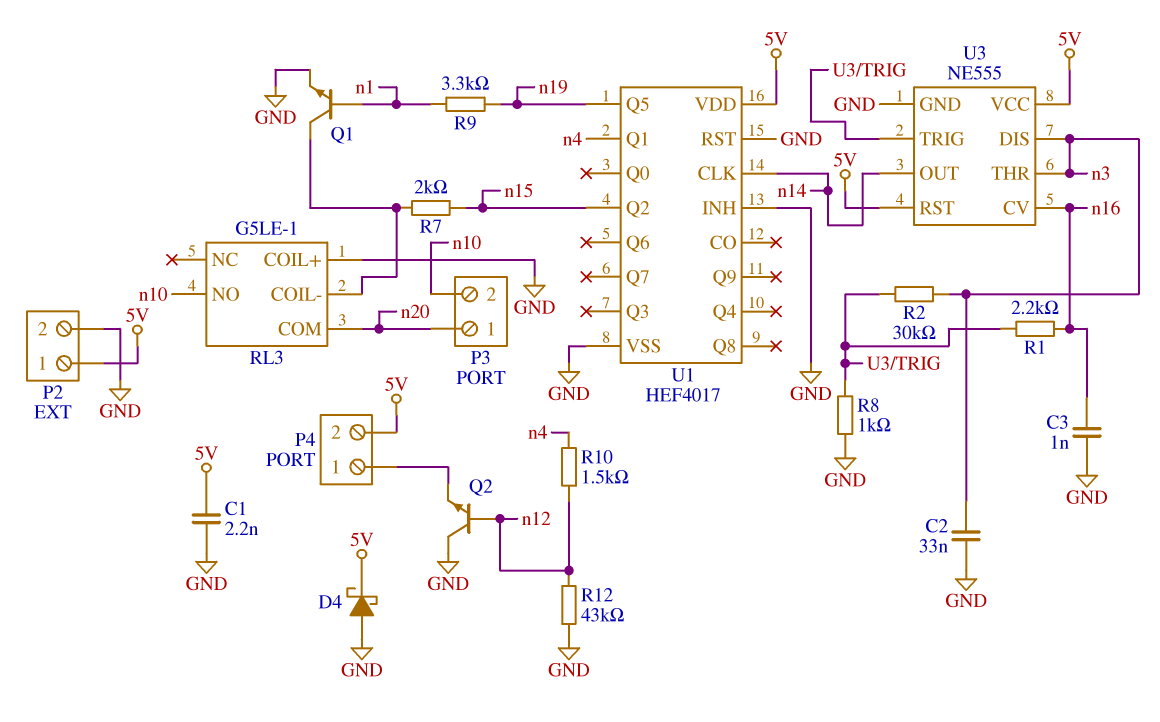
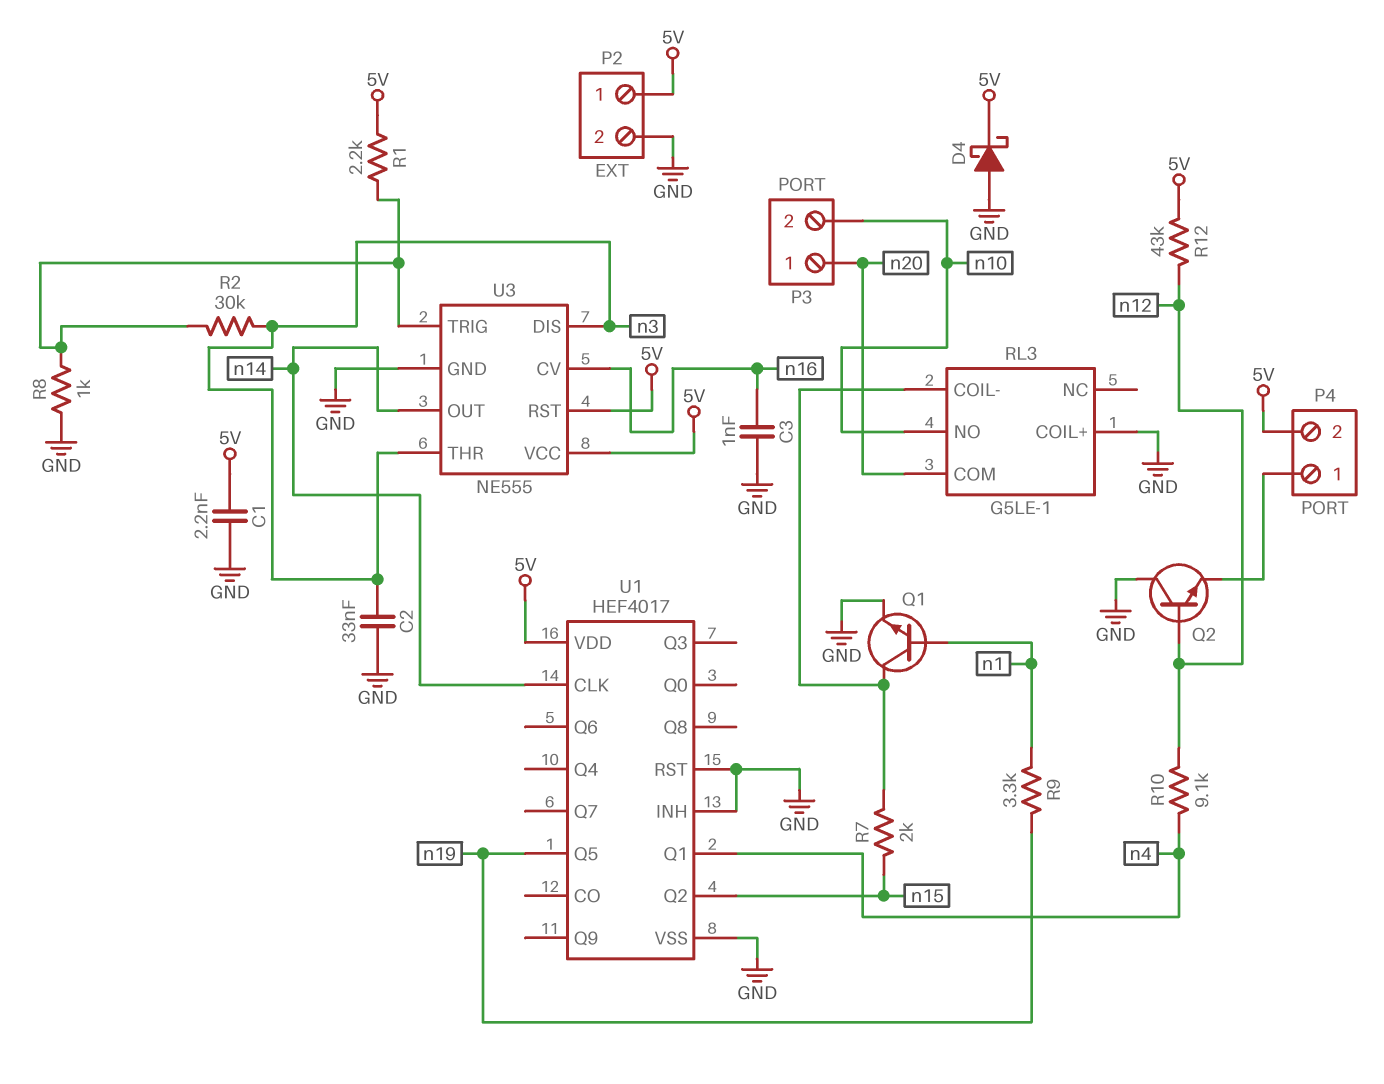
R1: 2.2k (U3/TRIG, n16) -> 2.2k (5V, U3/TRIG)
R10: 1.5k (n4, n12) -> 9.1k (n4, n12)
R12: 43k (GND, n12) -> 43k (5V, n12)

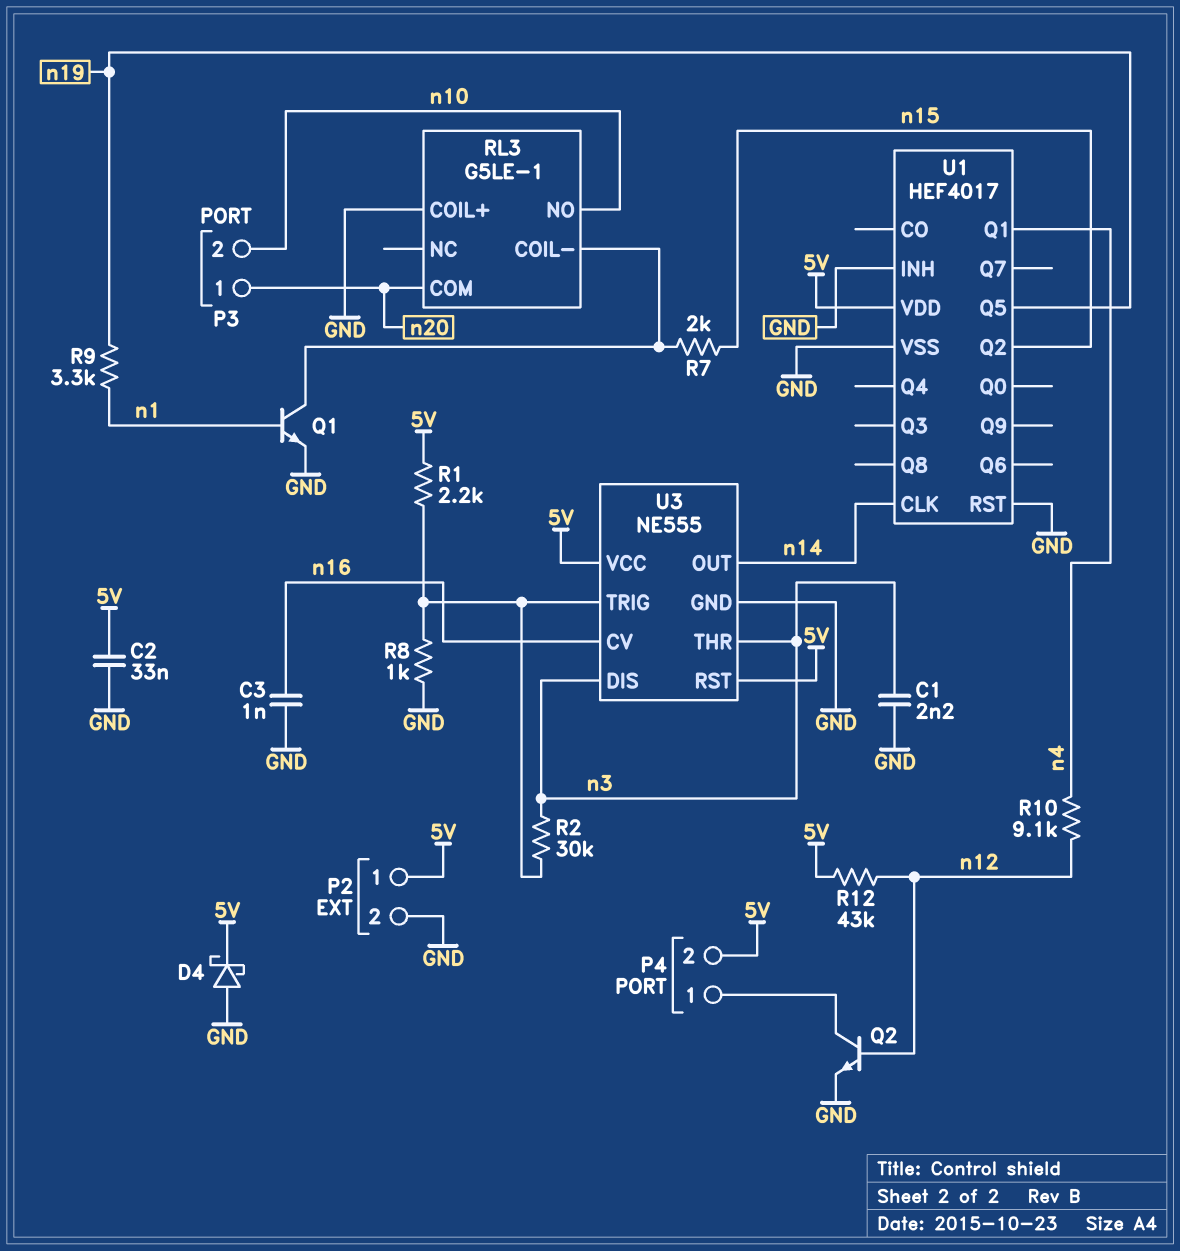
C1: 2.2nF (5V, GND) -> 2.2nF (GND, n3)
C2: 33nF (GND, n3) -> 33nF (5V, GND)
Q2: NPN (B n12, C GND, E P4/1) -> NPN (B n12, C P4/1, E GND)

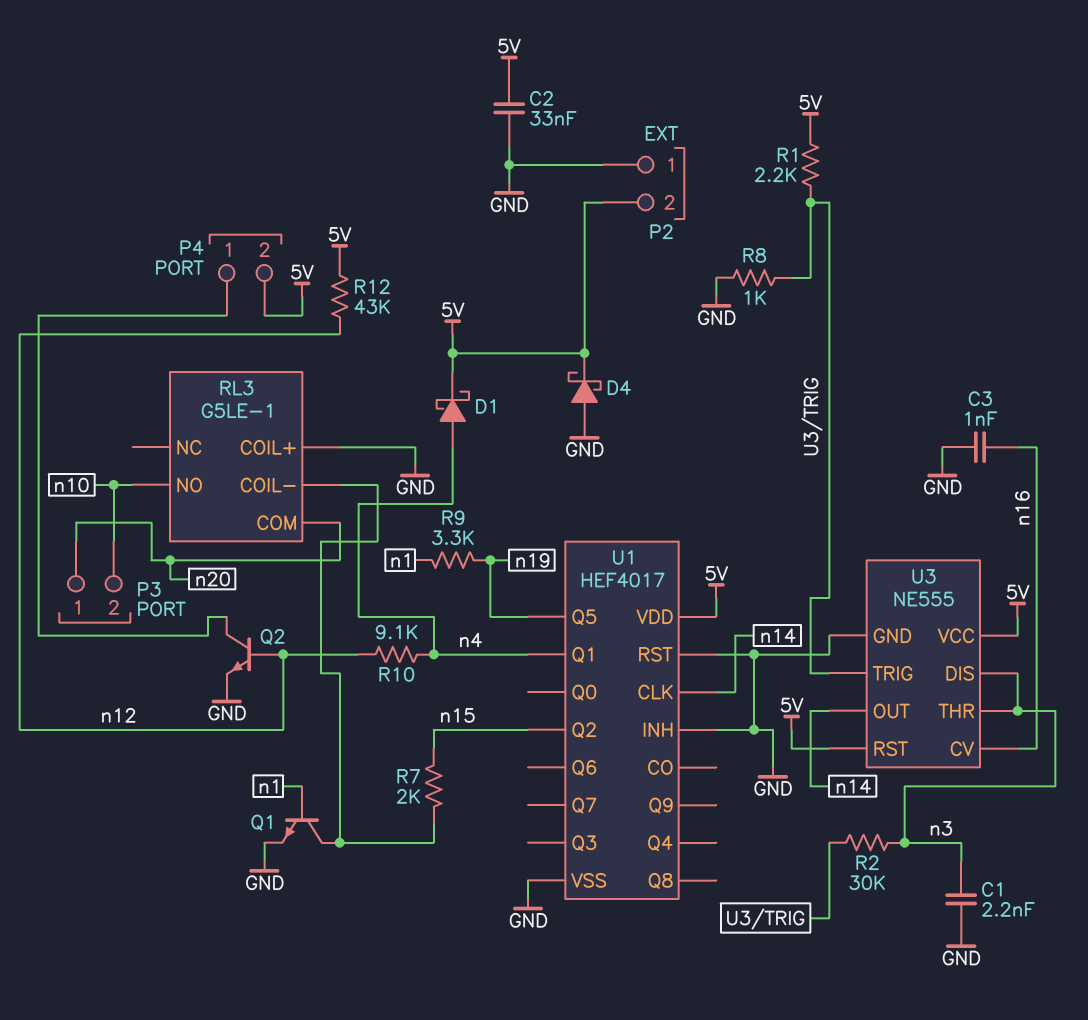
D1: none -> schottky (A n4, K 5V)
P2 pin 1: 5V -> GND
P2 pin 2: GND -> 5V

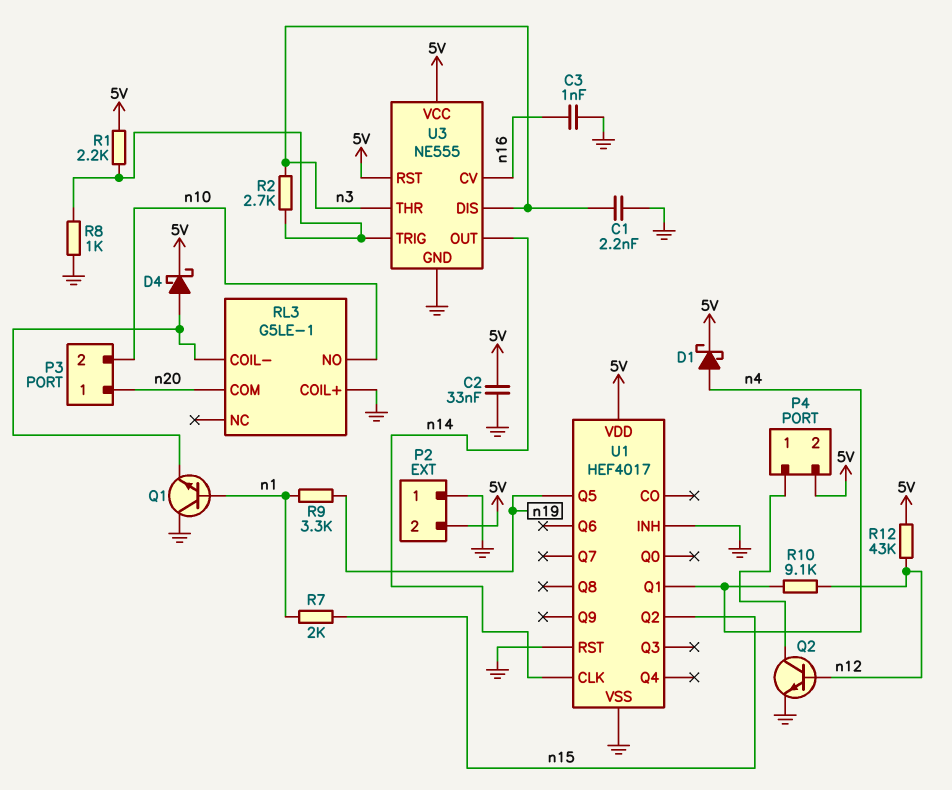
D4: schottky (A GND, K 5V) -> schottky (A RL3/COIL-, K 5V)
Q1: NPN (B n1, C RL3/COIL-, E GND) -> NPN (B n1, C GND, E RL3/COIL-)
R2: 30k (U3/TRIG, n3) -> 2.7k (U3/TRIG, n3)
R7: 2k (RL3/COIL-, n15) -> 2k (n1, n15)

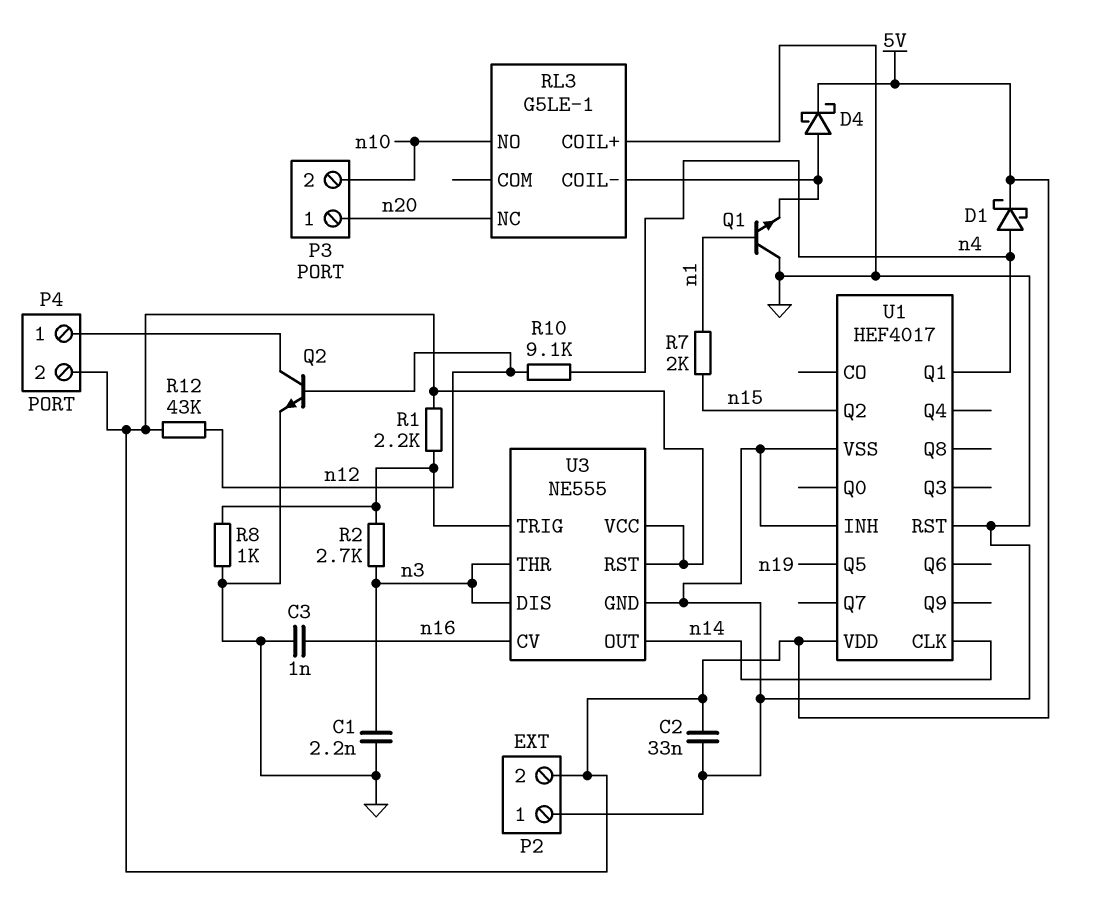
R9: 3.3k (n1, n19) -> none
RL3 pin COM: n20 -> none
RL3 pin NC: none -> n20

